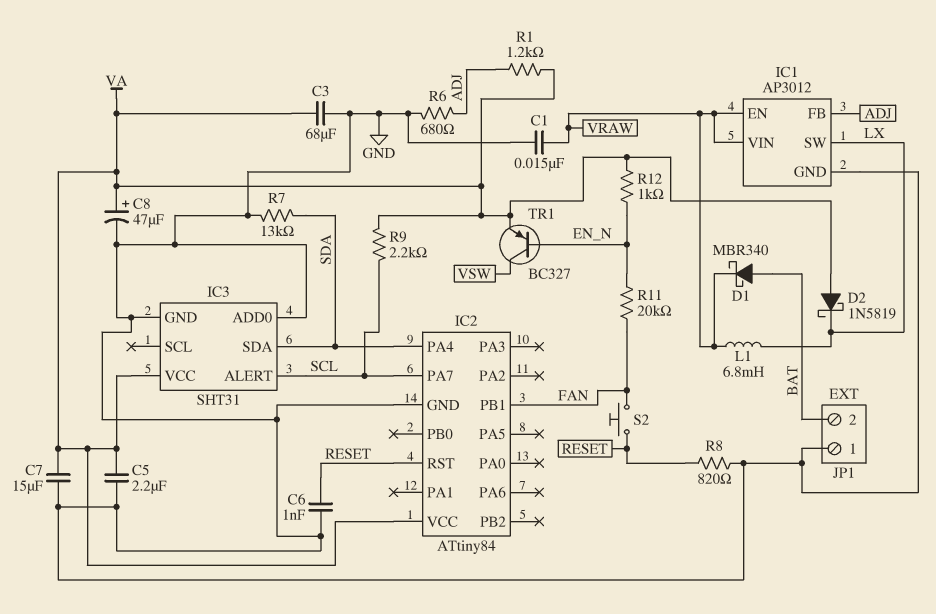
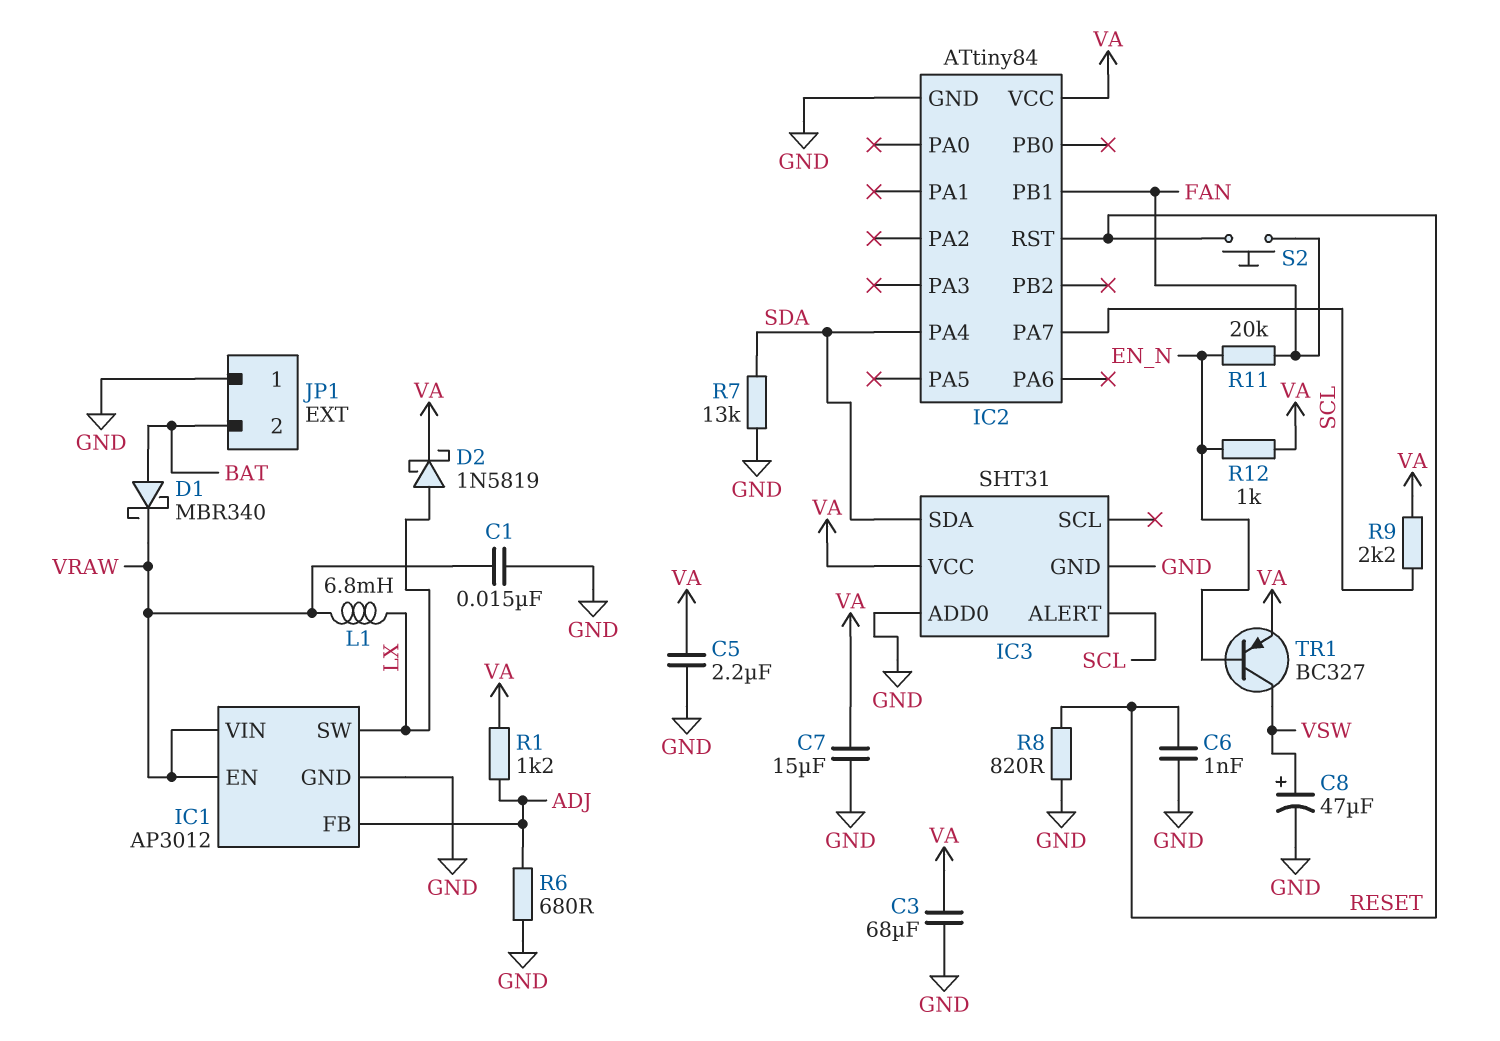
C8: 47uF (plus VA, minus GND) -> 47uF (plus VSW, minus GND)
D2: schottky 1N5819 (A VA, K LX) -> schottky 1N5819 (A LX, K VA)

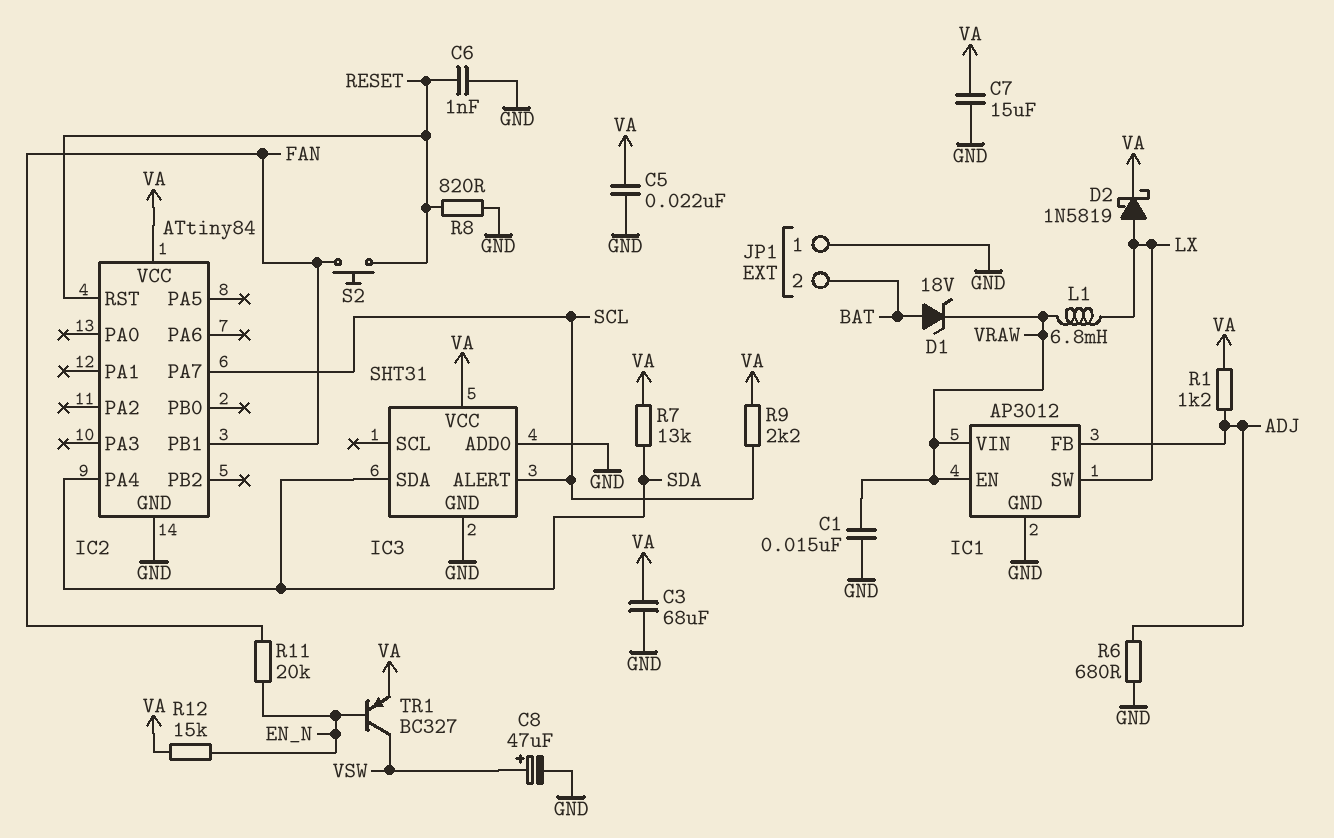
C5: 2.2uF (GND, VA) -> 22nF (GND, VA)
D1: schottky MBR340 (A BAT, K VRAW) -> zener 18V (A BAT, K VRAW)
R7: 13k (GND, SDA) -> 13k (SDA, VA)
R12: 1k (EN_N, VA) -> 15k (EN_N, VA)

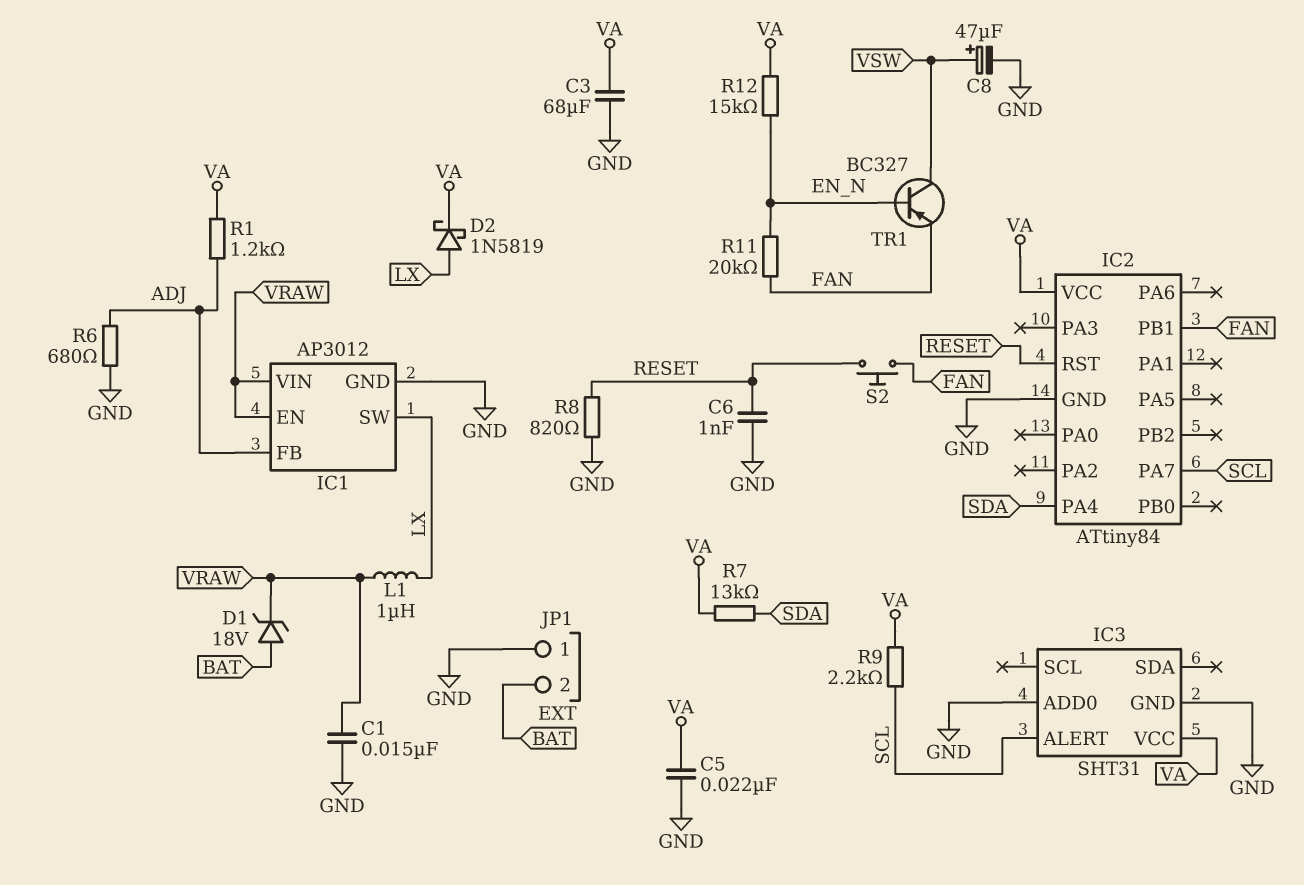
C7: 15uF (GND, VA) -> none
IC3 pin SDA: SDA -> none
L1: 6.8mH (LX, VRAW) -> 1uH (LX, VRAW)
TR1: PNP BC327 (B EN_N, C VSW, E VA) -> PNP BC327 (B EN_N, C VSW, E FAN)

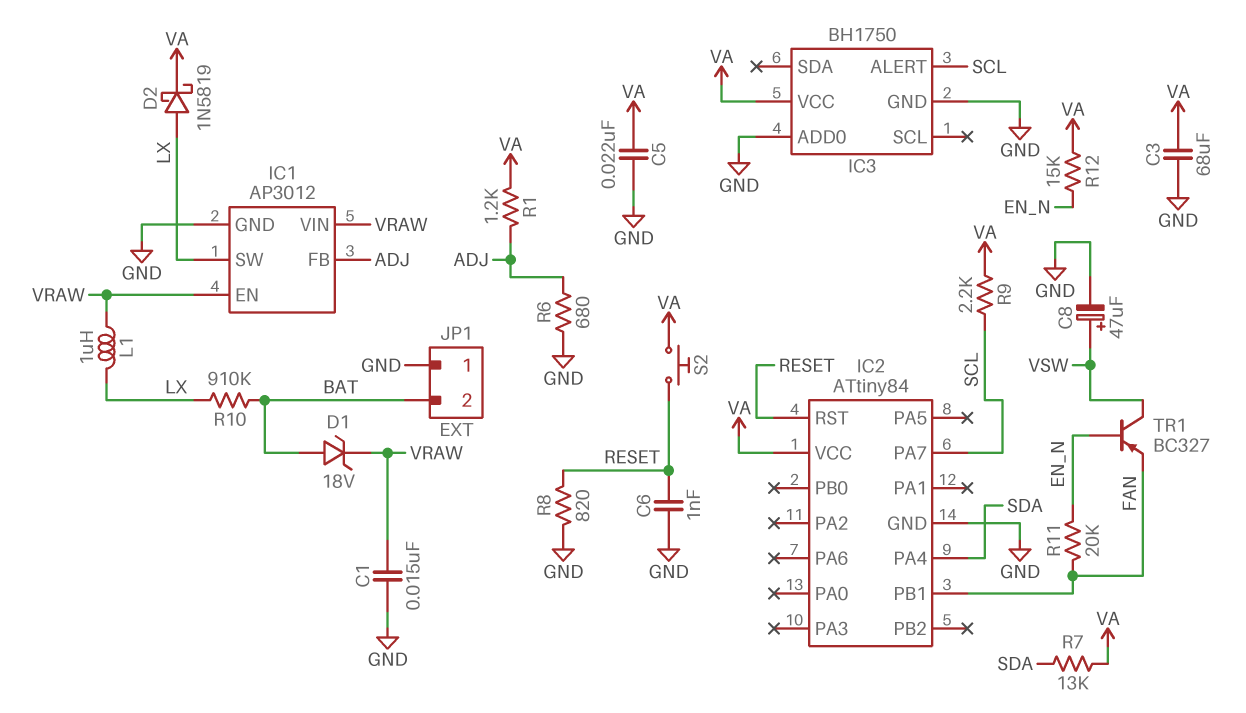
IC3: SHT31 -> BH1750
R10: none -> 910k (BAT, LX)
S2: button (FAN, RESET) -> button (RESET, VA)

